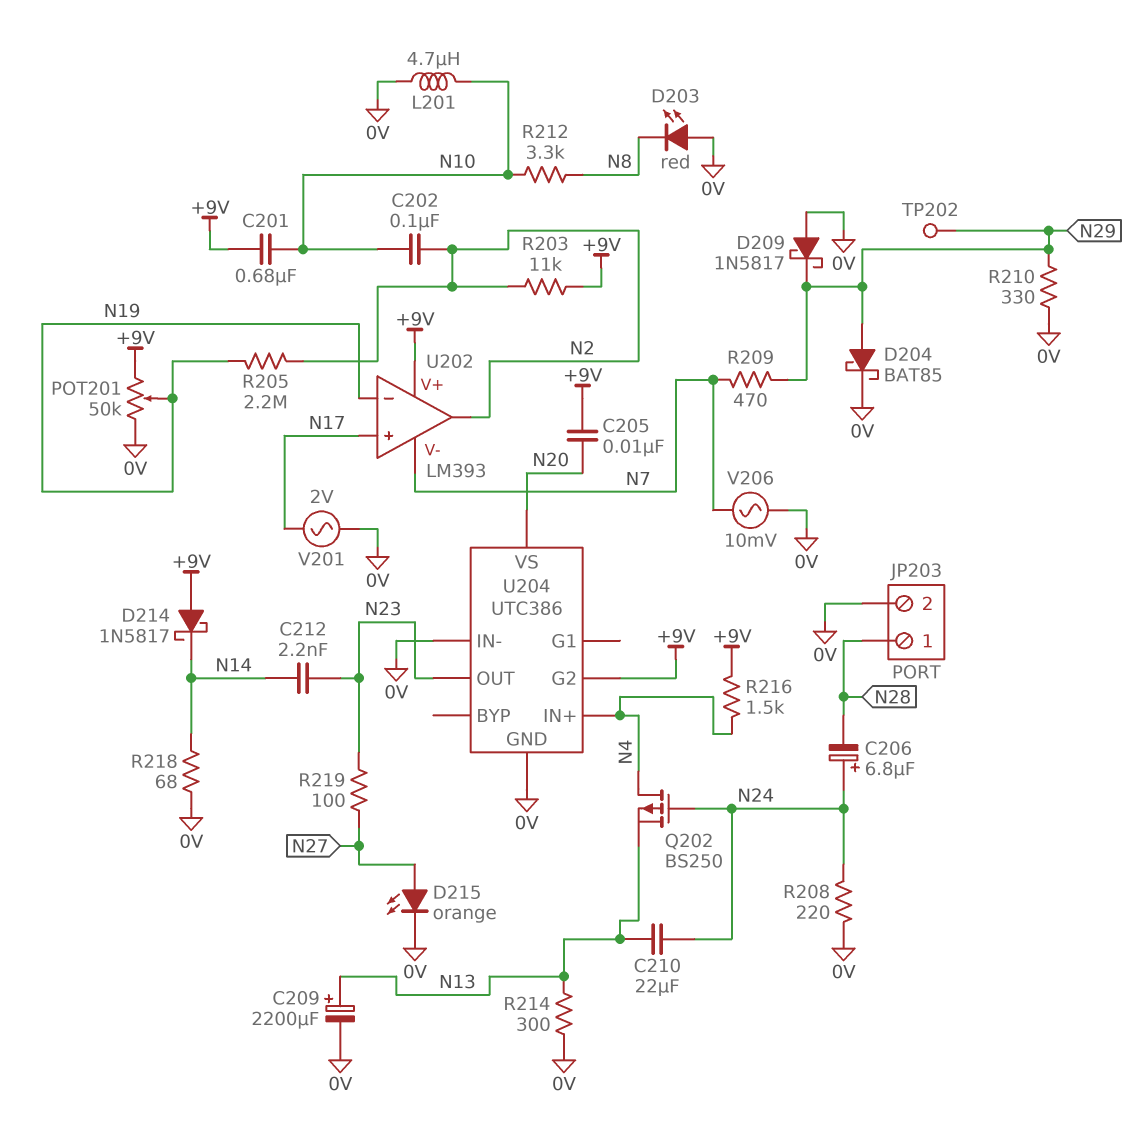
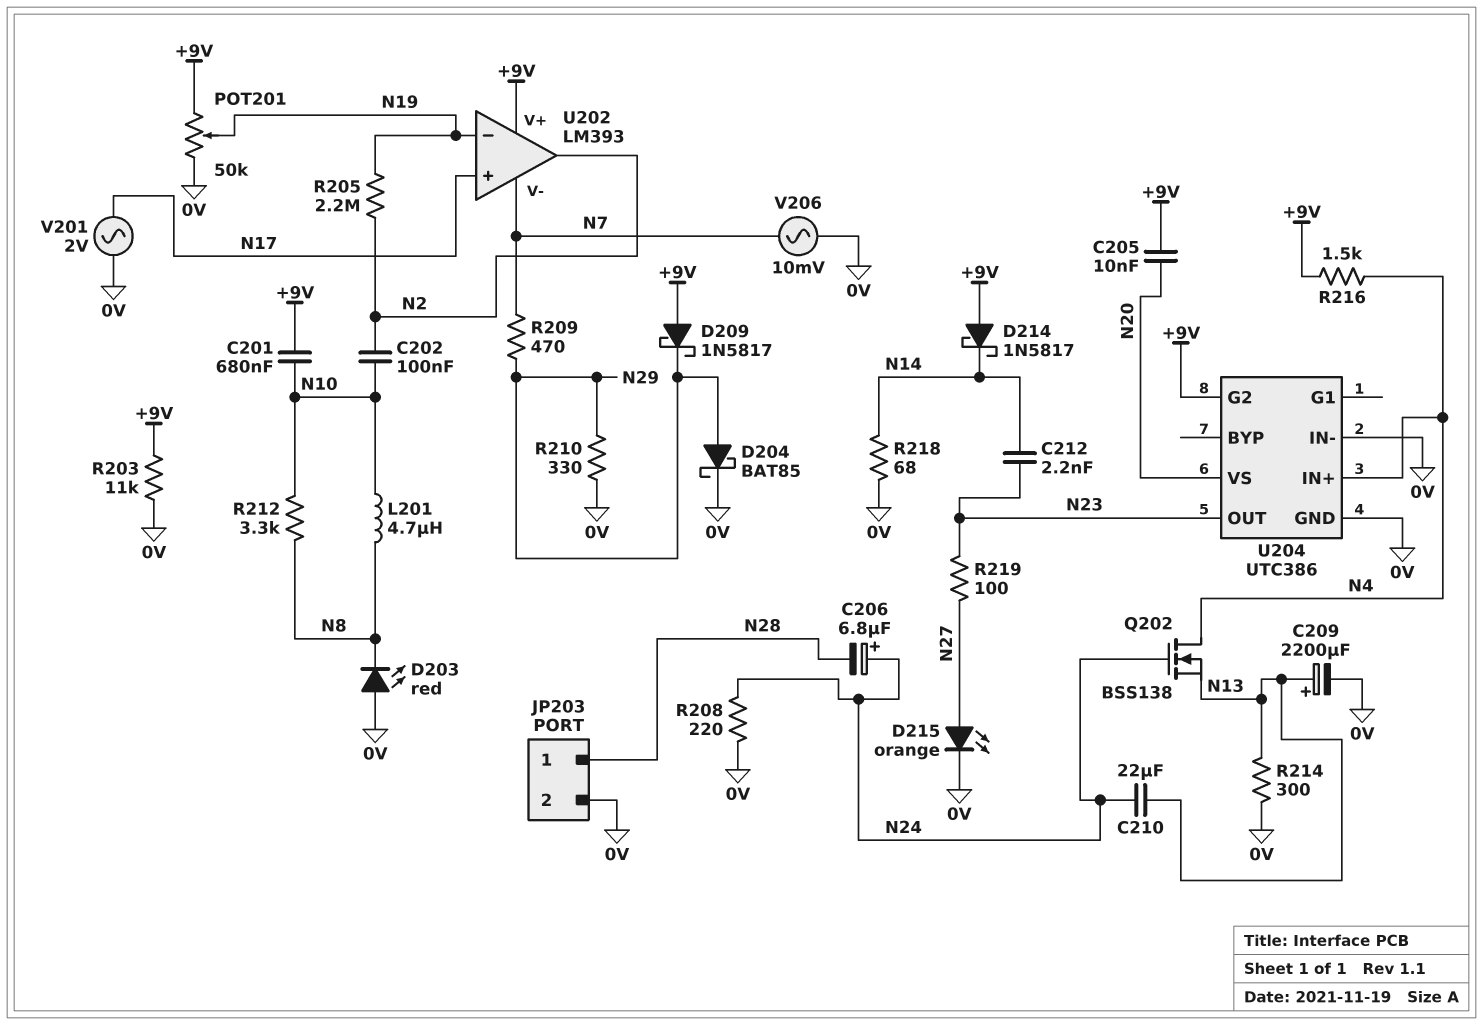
D209: schottky 1N5817 (A 0V, K N29) -> schottky 1N5817 (A +9V, K N29)
L201: 4.7uH (0V, N10) -> 4.7uH (N8, N10)
Q202: PMOS BS250 (G N24, D N4, S N13) -> NMOS BSS138 (G N24, D N4, S N13)
R203: 11k (+9V, N2) -> 11k (+9V, 0V)
TP202: test point (N29) -> none

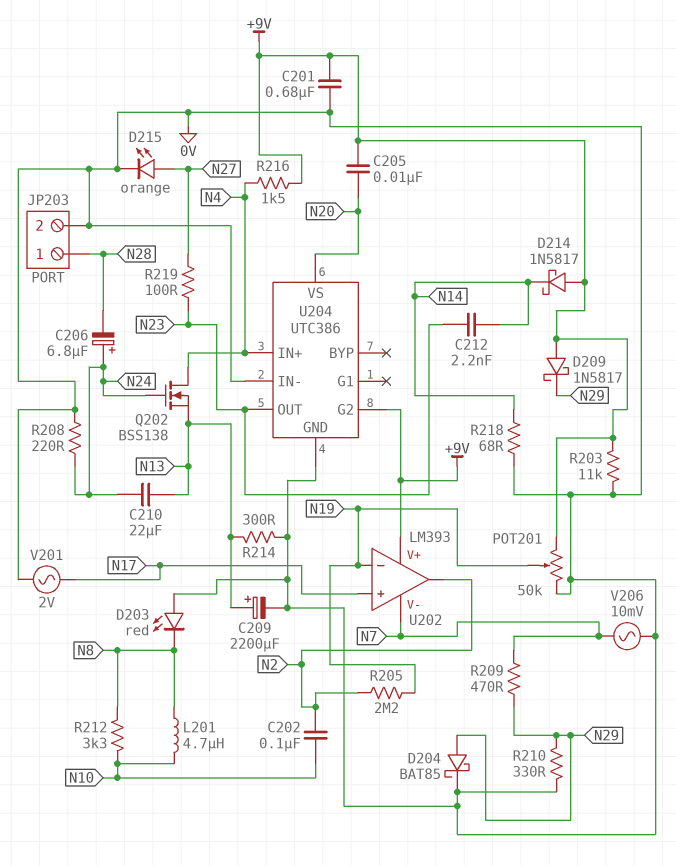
C201: 680nF (+9V, N10) -> 680nF (+9V, 0V)

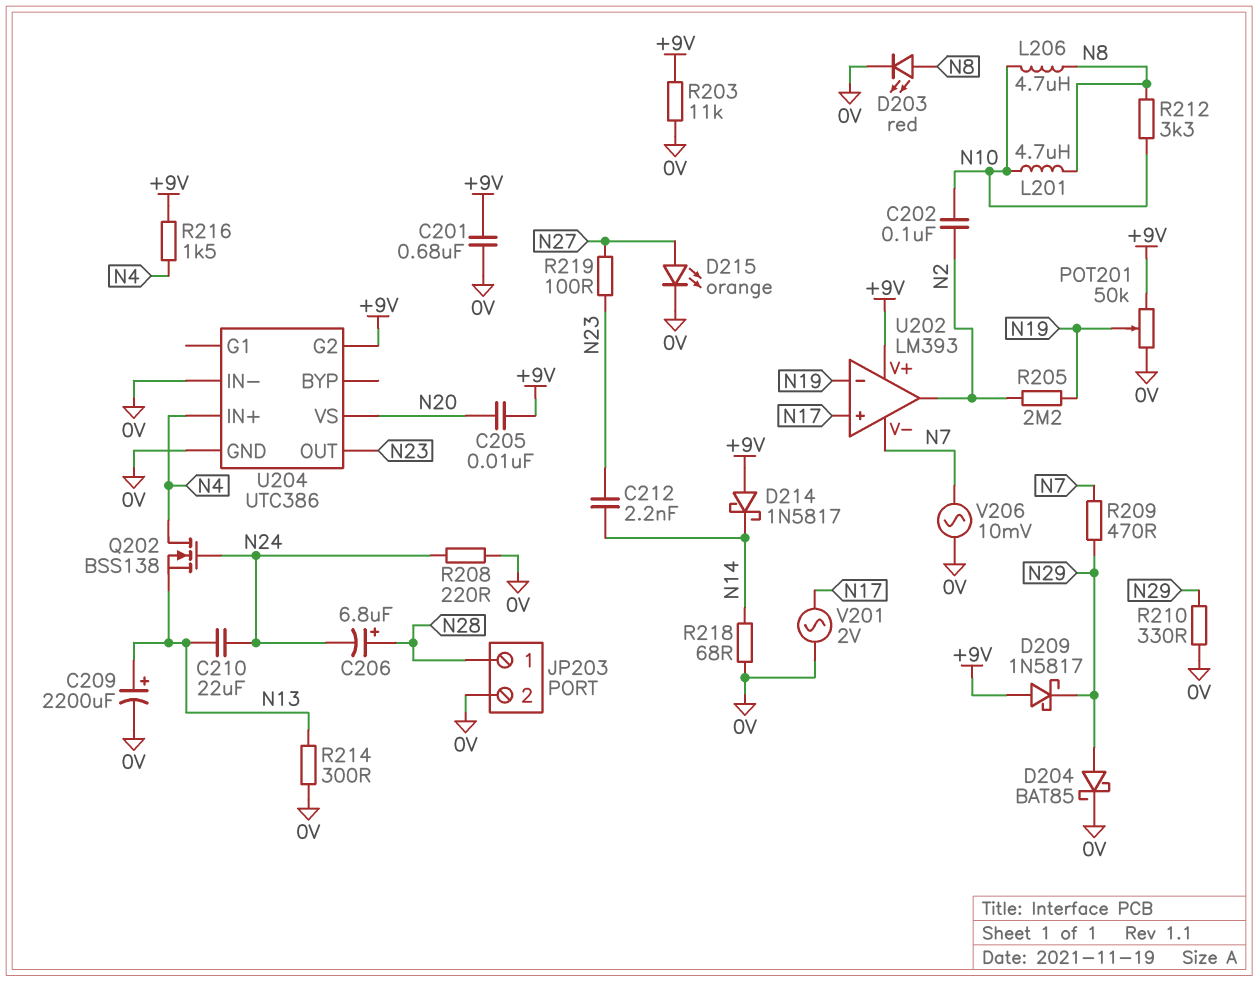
C206: 6.8uF (plus N24, minus N28) -> 6.8uF (plus N28, minus N24)
D203: LED red (A 0V, K N8) -> LED red (A N8, K 0V)
L206: none -> 4.7uH (N8, N10)

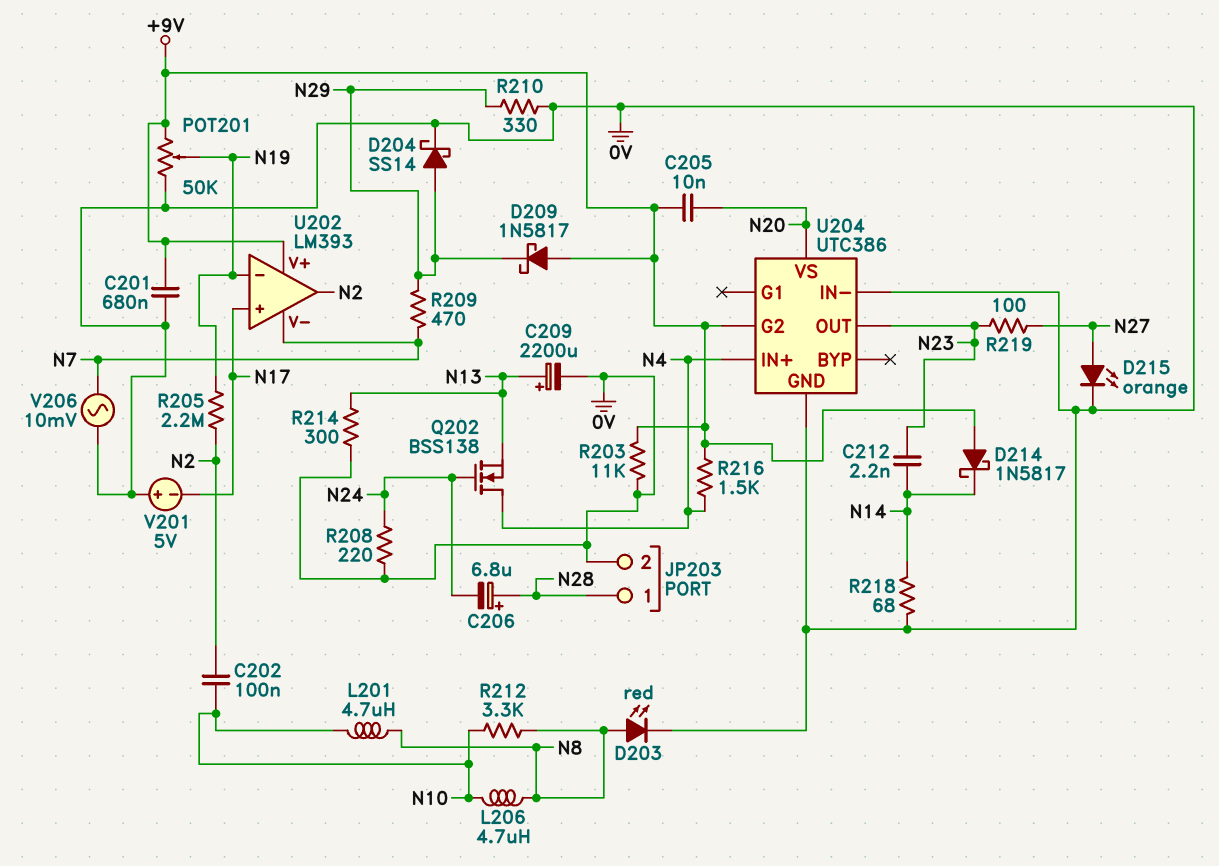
C210: 22uF (N13, N24) -> none
D204: schottky BAT85 (A N29, K 0V) -> schottky SS14 (A N29, K 0V)
V201: AC 2V (0V, N17) -> 5V (plus 0V, minus N17)

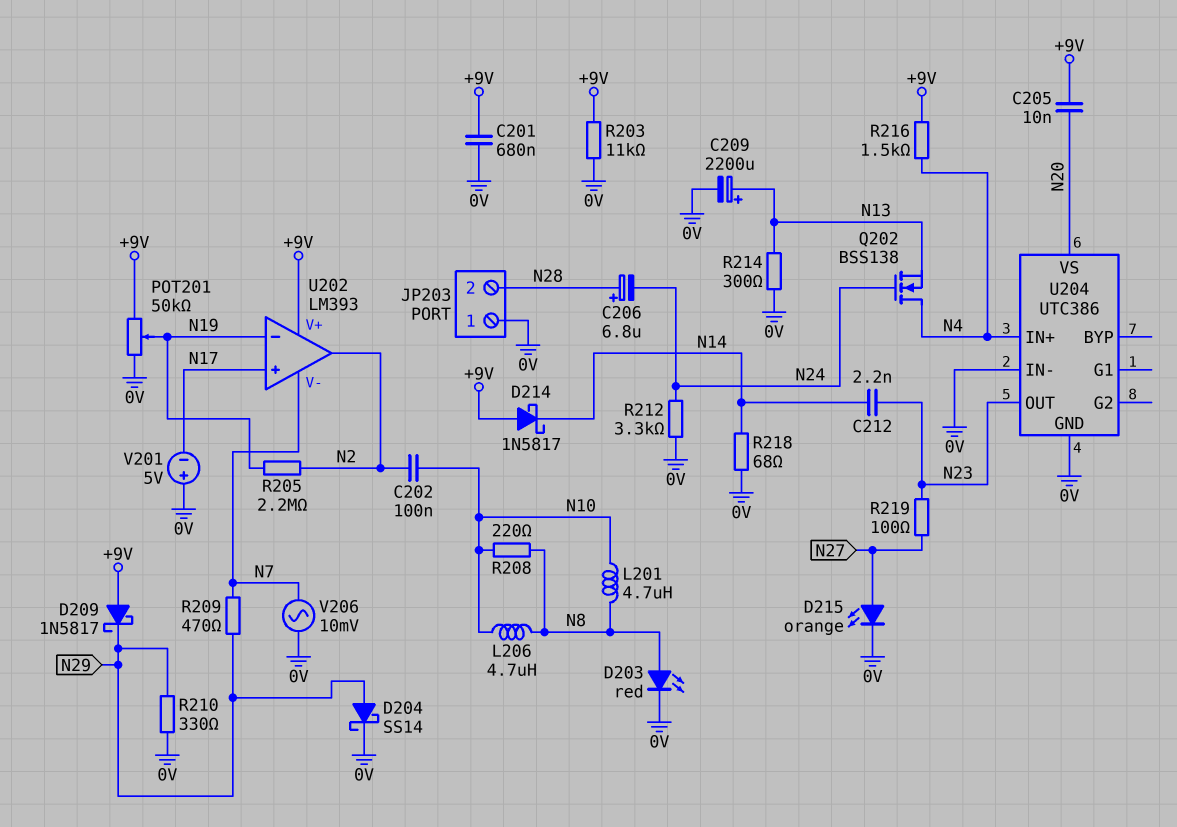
JP203 pin 1: N28 -> 0V
JP203 pin 2: 0V -> N28
R208: 220 (0V, N24) -> 220 (N8, N10)
R212: 3.3k (N8, N10) -> 3.3k (0V, N24)
U204 pin G2: +9V -> none

